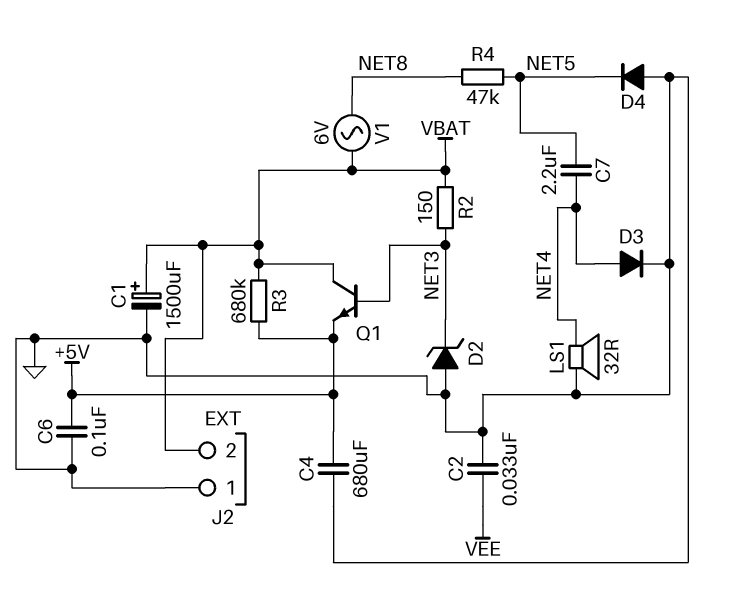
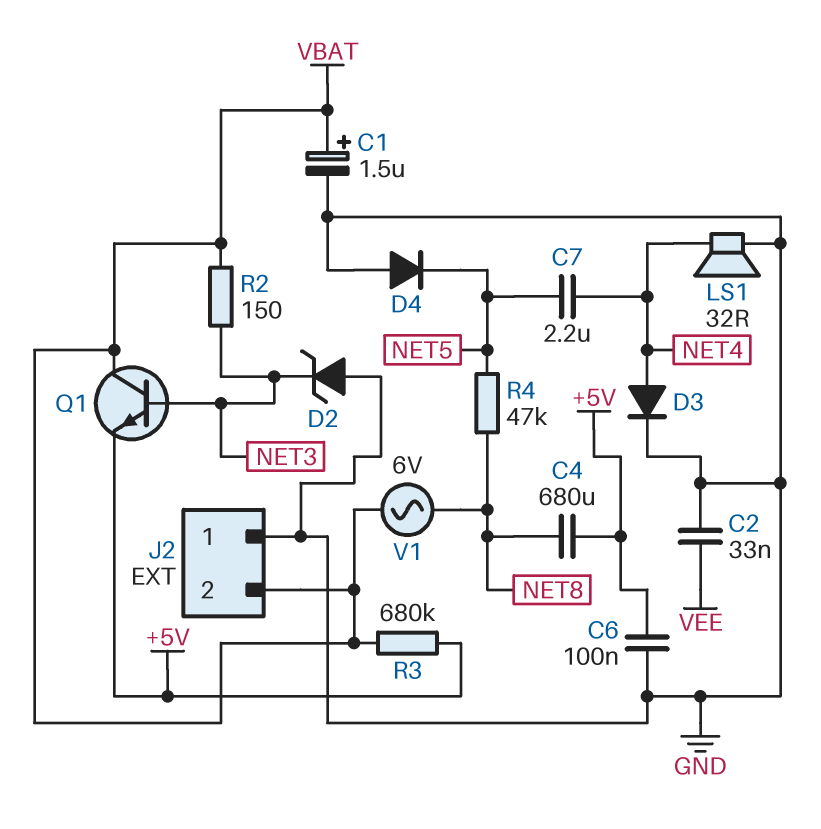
C1: 1500uF (plus VBAT, minus GND) -> 1.5uF (plus VBAT, minus GND)
C4: 680uF (+5V, GND) -> 680uF (+5V, NET8)

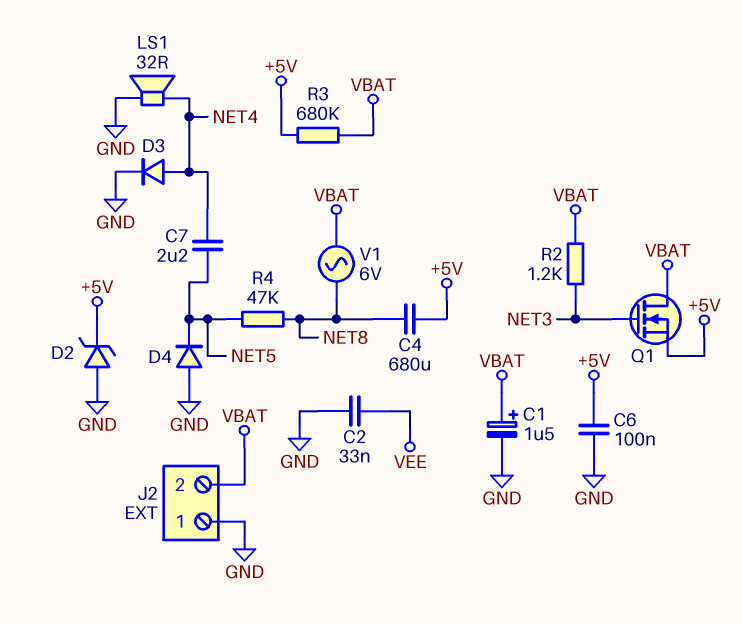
D2: zener (A GND, K NET3) -> zener (A GND, K +5V)
Q1: NPN (B NET3, C VBAT, E +5V) -> NMOS (G NET3, D VBAT, S +5V)
R2: 150 (NET3, VBAT) -> 1.2k (NET3, VBAT)

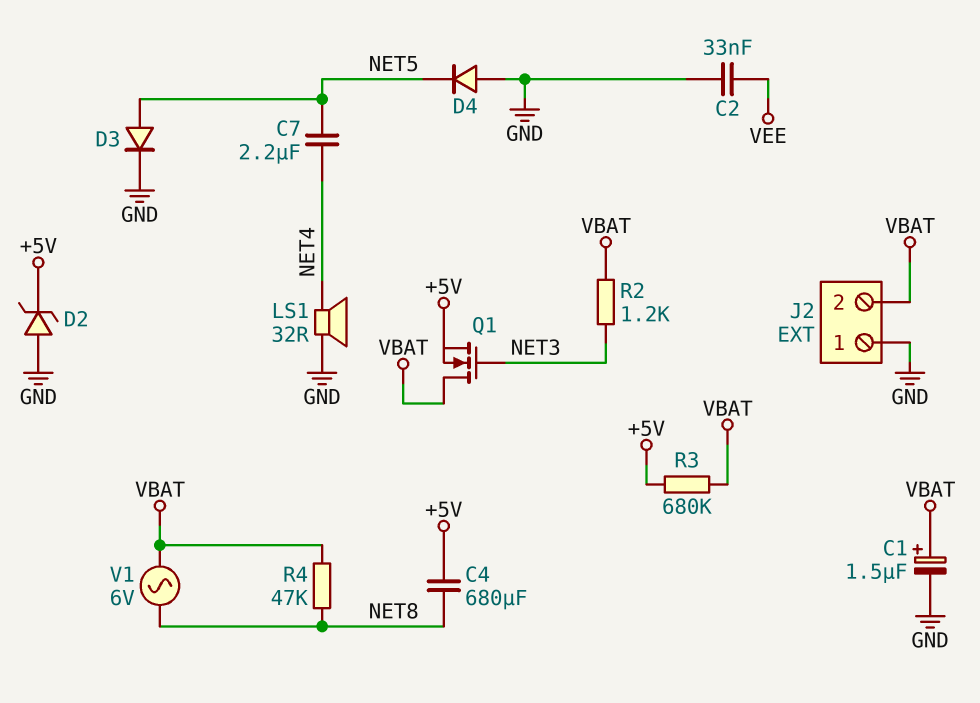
C6: 100nF (+5V, GND) -> none
D3: diode (A NET4, K GND) -> diode (A NET5, K GND)
R4: 47k (NET5, NET8) -> 47k (NET8, VBAT)

